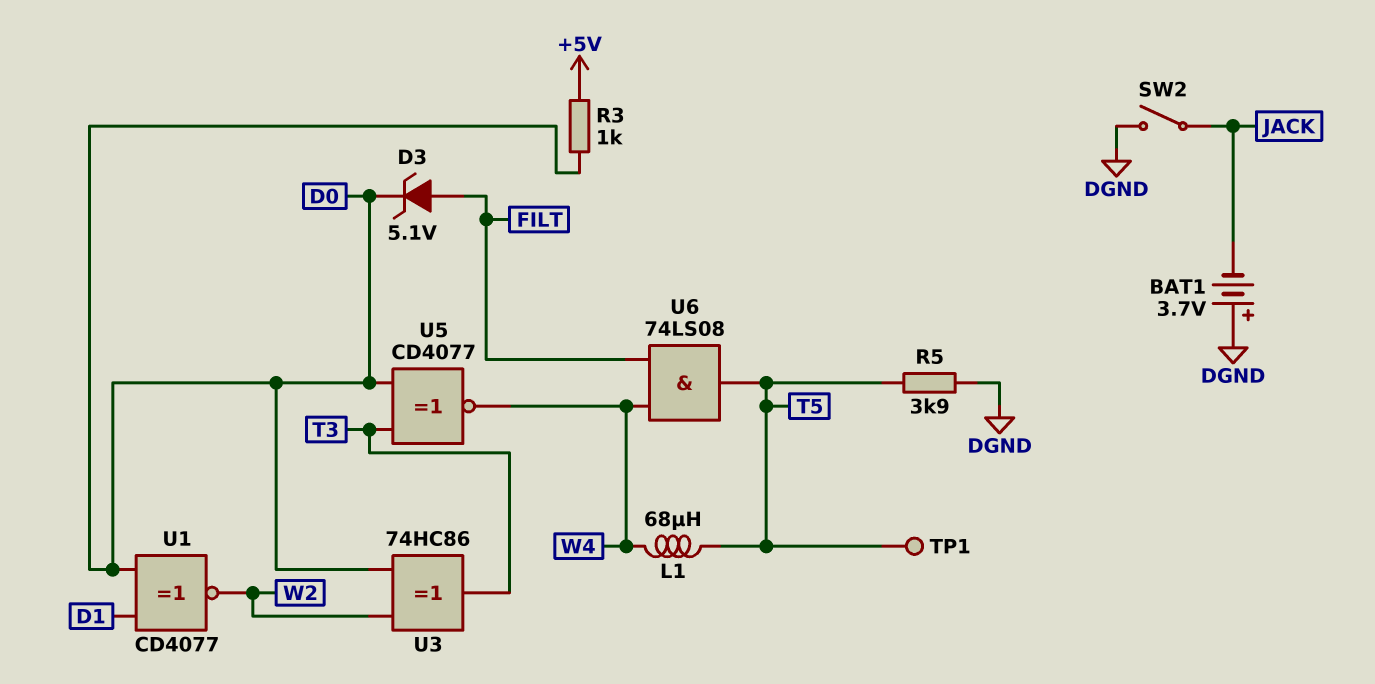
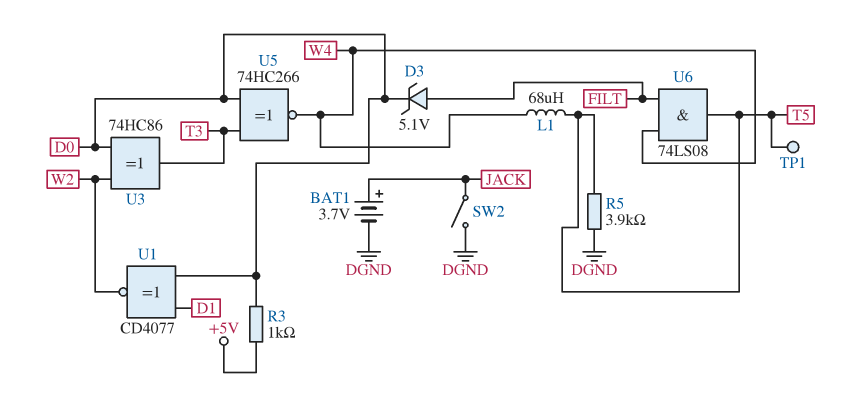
BAT1: 3.7V (plus DGND, minus JACK) -> 3.7V (plus JACK, minus DGND)
U5: XNOR CD4077 (in D0, in T3, out W4) -> XNOR 74HC266 (in D0, in T3, out W4)

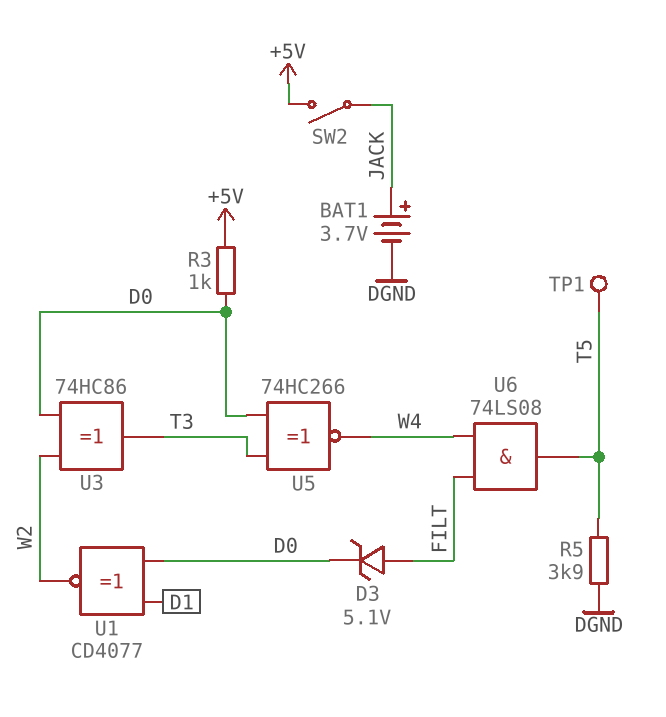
L1: 68uH (T5, W4) -> none
SW2: switch (DGND, JACK) -> switch (+5V, JACK)

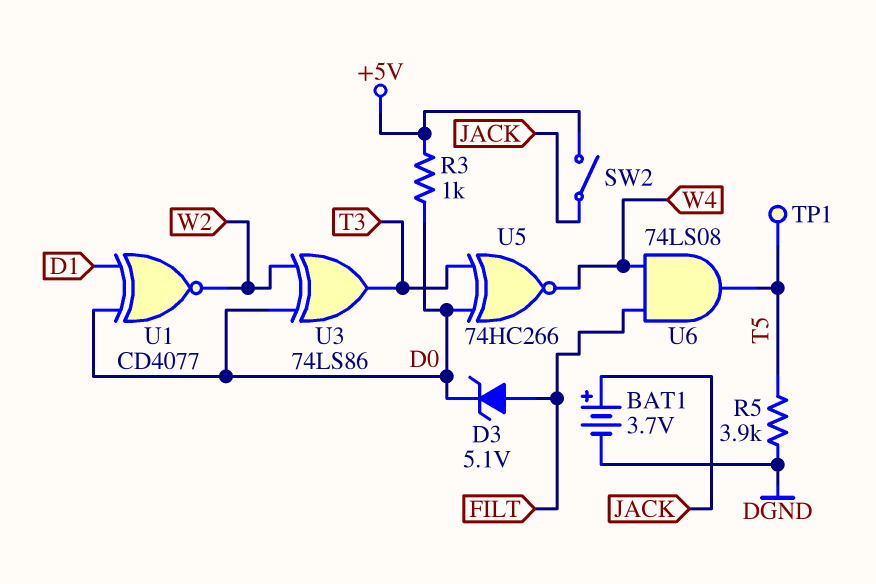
U3: XOR 74HC86 (in D0, in W2, out T3) -> XOR 74LS86 (in D0, in W2, out T3)

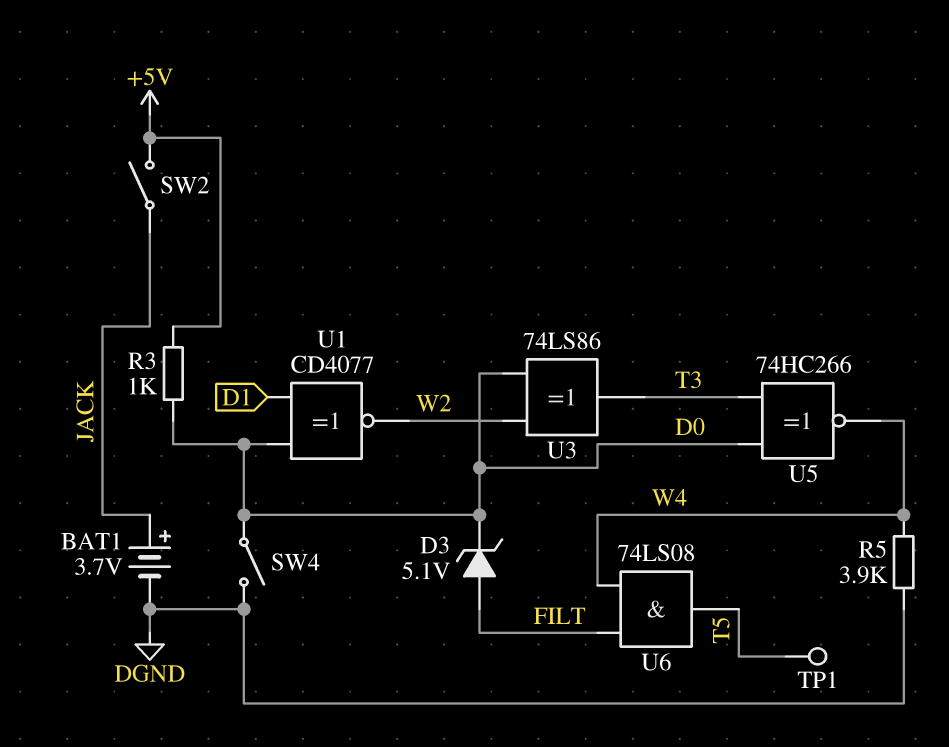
R5: 3.9k (DGND, T5) -> 3.9k (DGND, W4)
SW4: none -> switch (D0, DGND)

